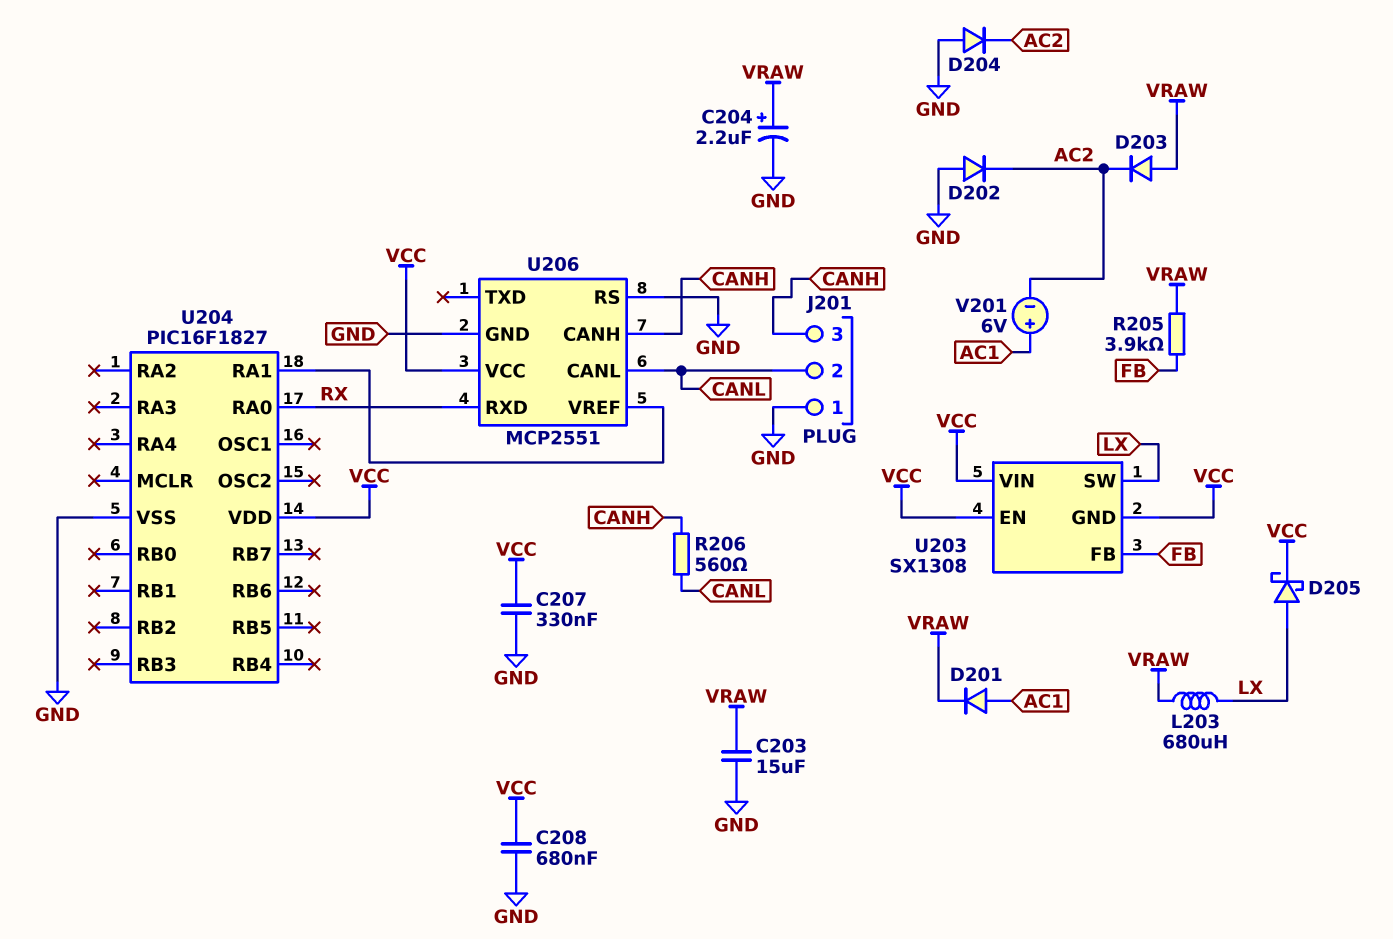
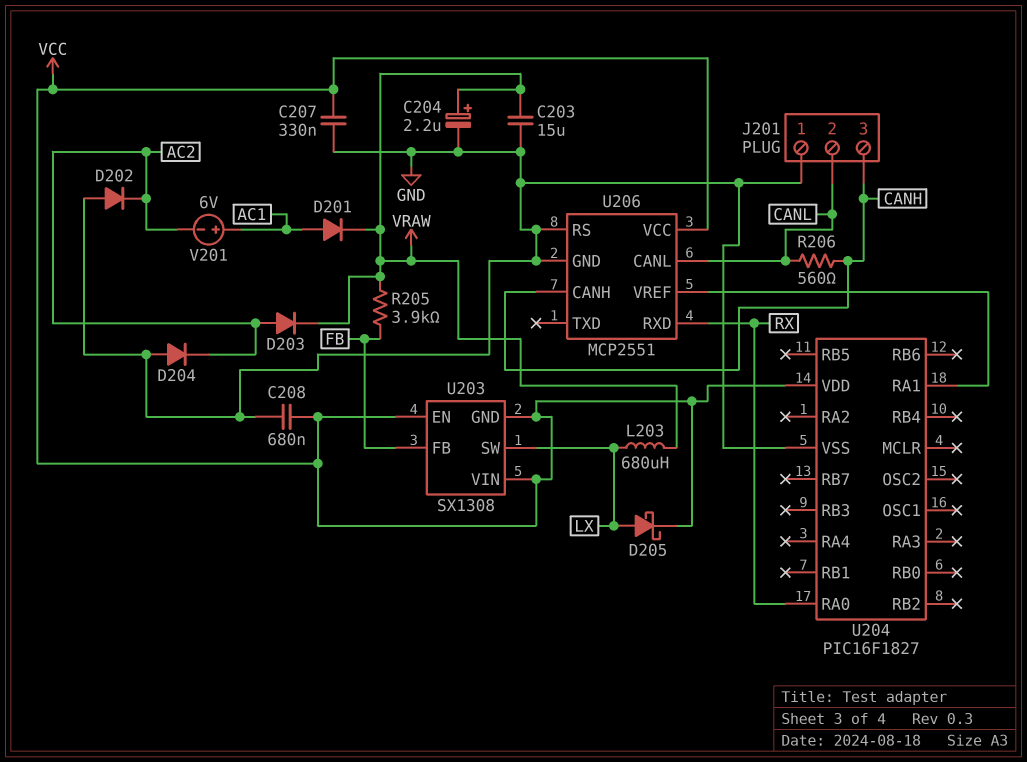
D203: diode (A VRAW, K AC2) -> diode (A AC2, K VRAW)

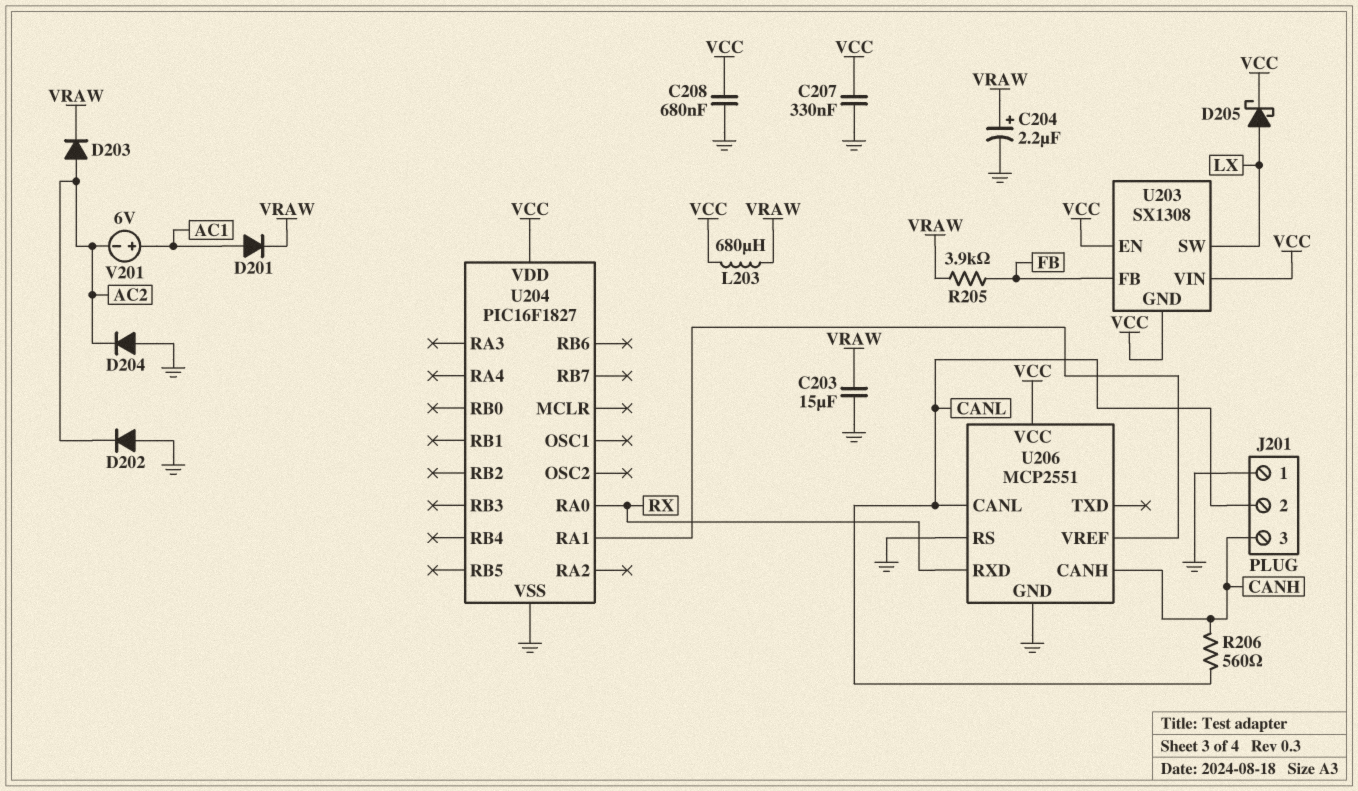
L203: 680uH (LX, VRAW) -> 680uH (VCC, VRAW)

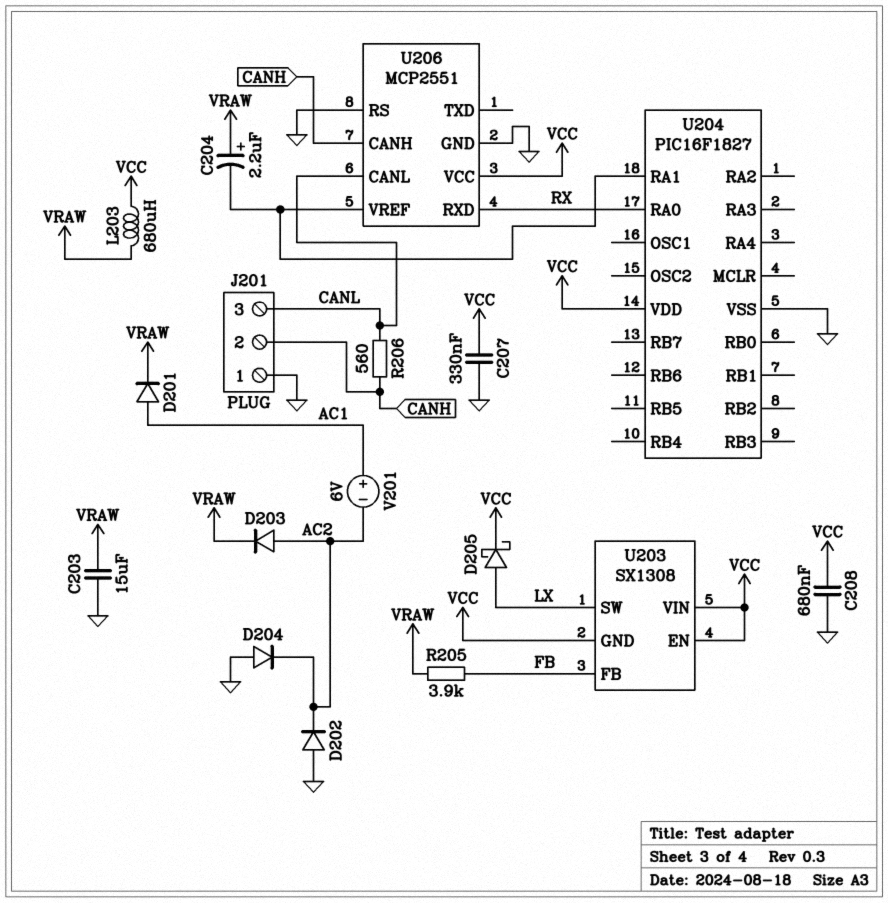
C204: 2.2uF (plus VRAW, minus GND) -> 2.2uF (plus VRAW, minus U204/RA1)
J201 pin 2: CANL -> CANH
J201 pin 3: CANH -> CANL

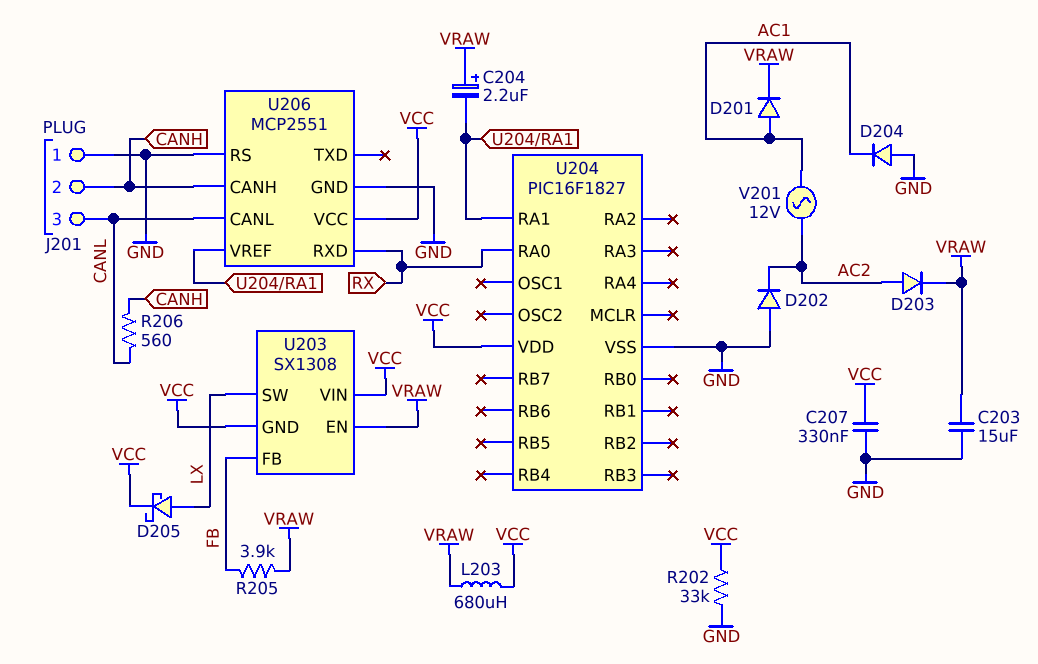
C208: 680nF (GND, VCC) -> none
D204: diode (A GND, K AC2) -> diode (A GND, K AC1)
R202: none -> 33k (GND, VCC)
U203 pin EN: VCC -> VRAW
V201: 6V (plus AC1, minus AC2) -> AC 12V (AC1, AC2)

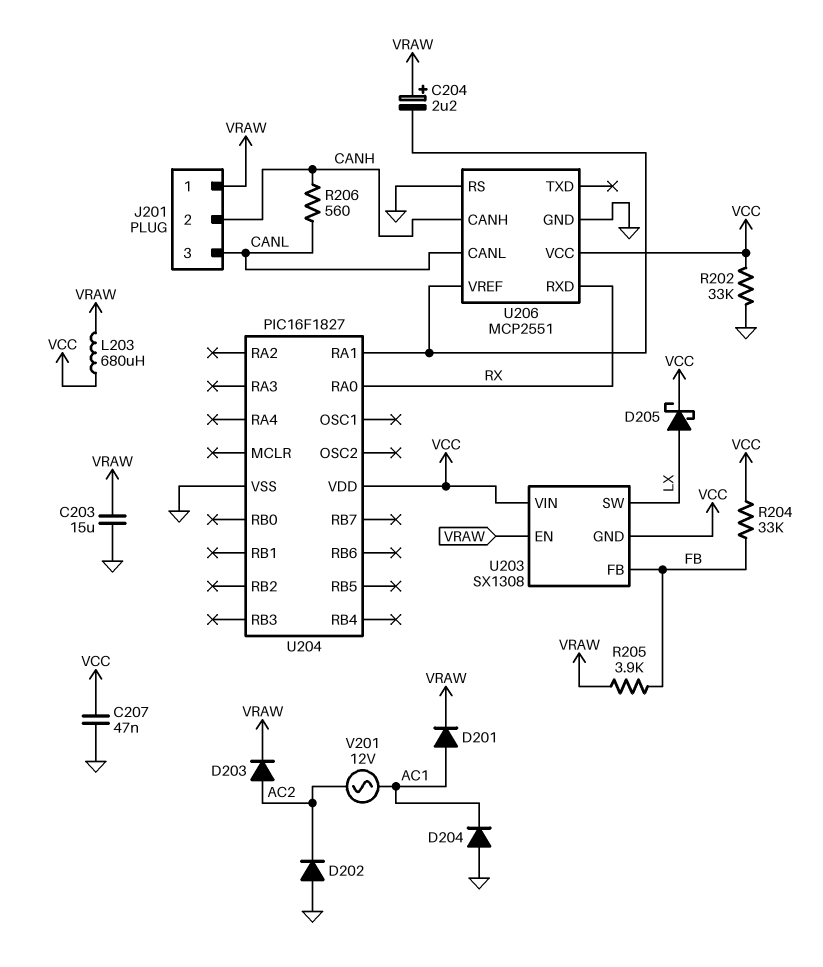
C207: 330nF (GND, VCC) -> 47nF (GND, VCC)
J201 pin 1: GND -> VRAW
R204: none -> 33k (FB, VCC)

